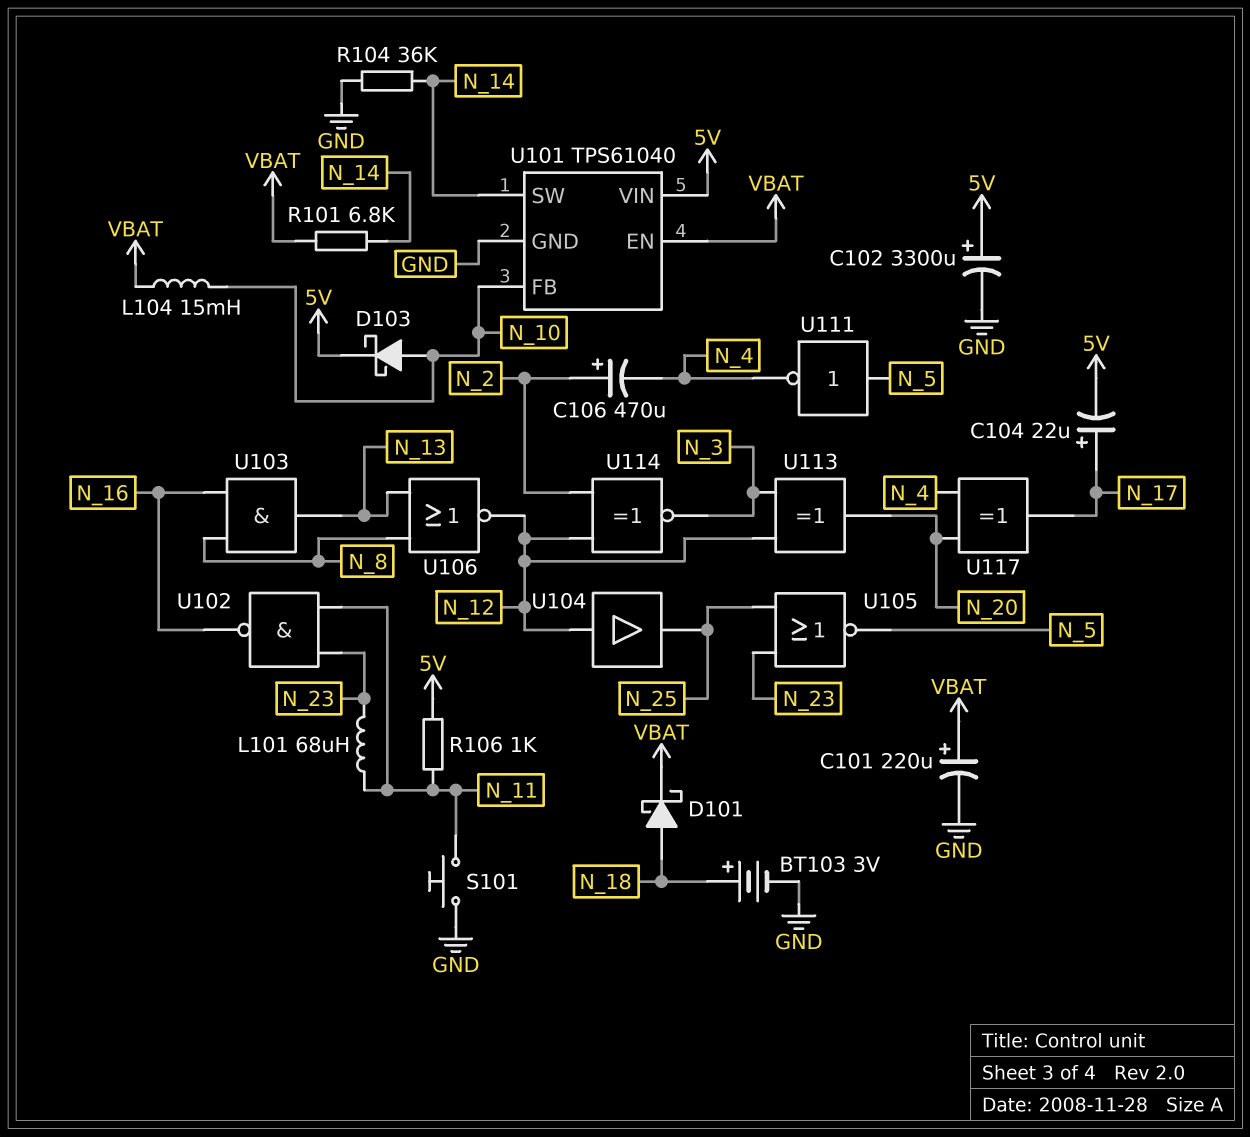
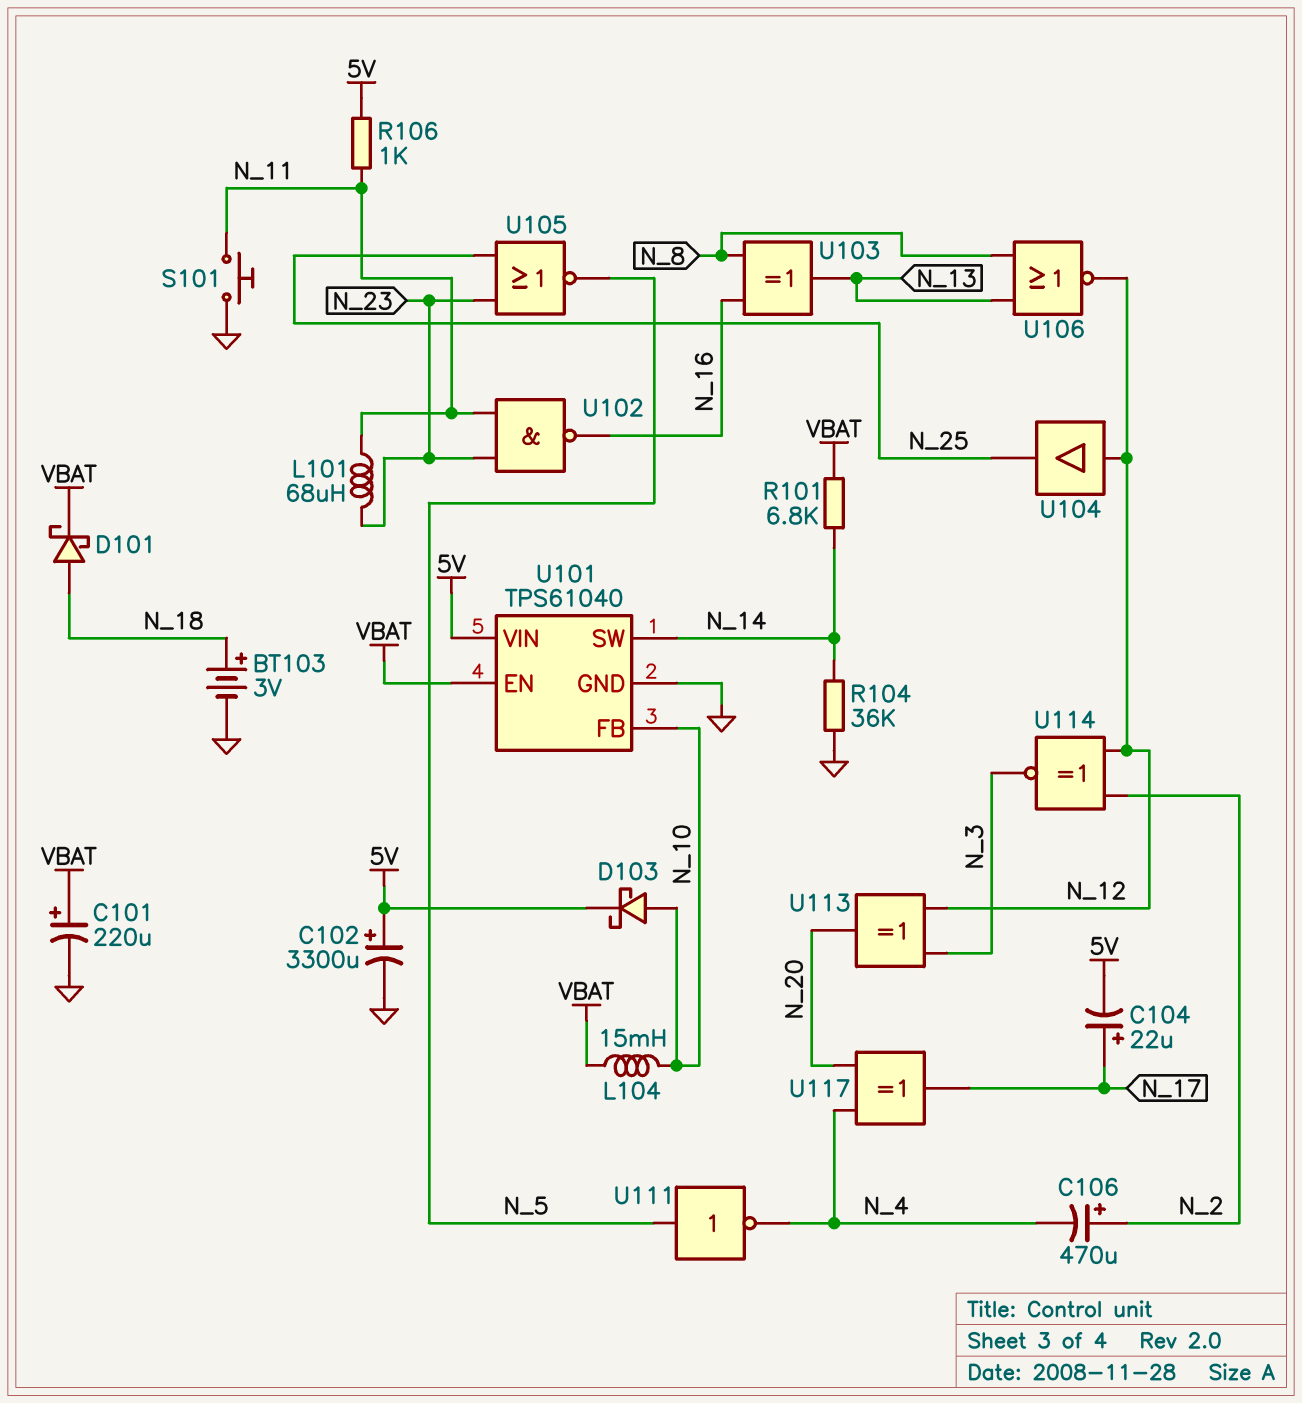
U103: AND (in N_8, in N_16, out N_13) -> XOR (in N_8, in N_16, out N_13)

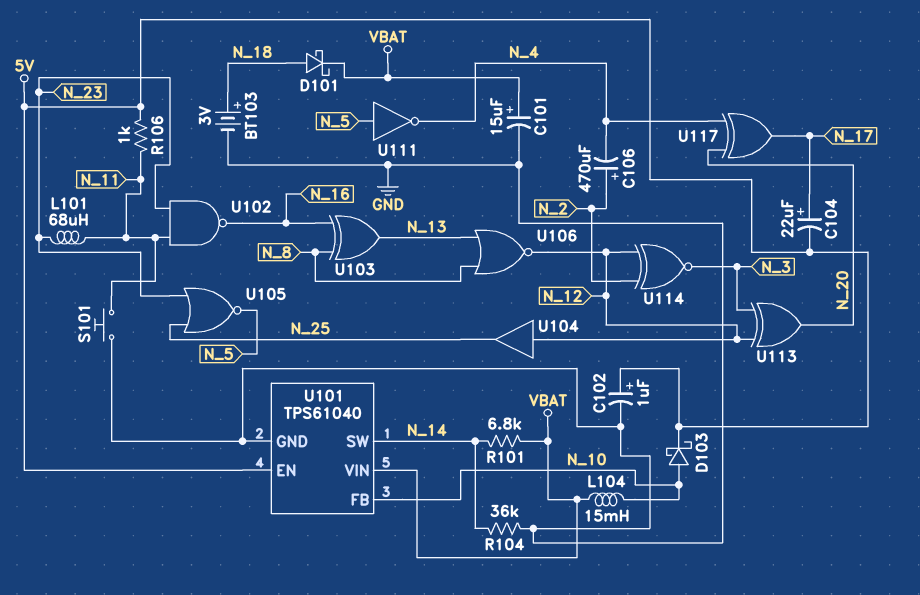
C101: 220uF (plus VBAT, minus GND) -> 15uF (plus VBAT, minus GND)
C102: 3300uF (plus 5V, minus GND) -> 1uF (plus 5V, minus GND)
U101 pin EN: VBAT -> 5V
U101 pin VIN: 5V -> VBAT

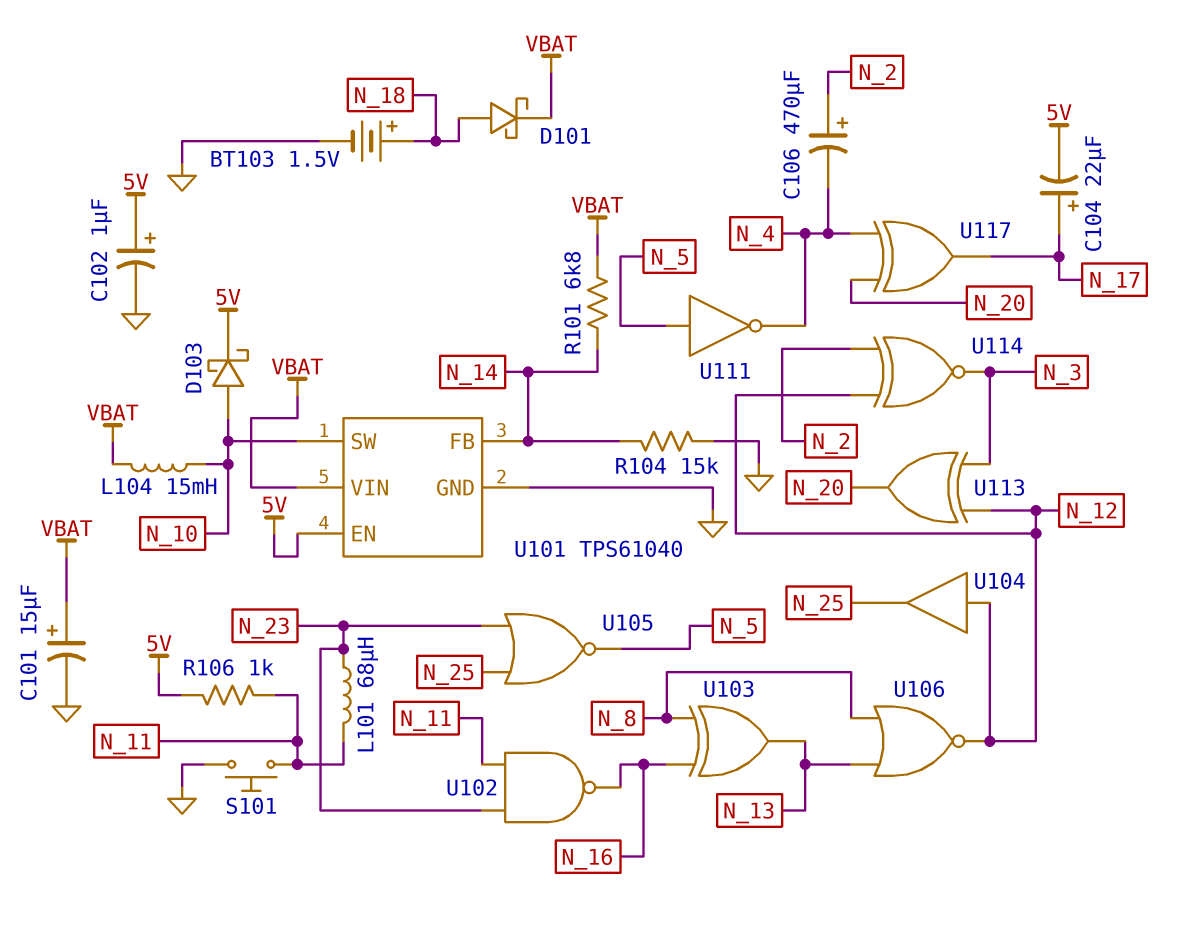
BT103: 3V (plus N_18, minus GND) -> 1.5V (plus N_18, minus GND)
R104: 36k (GND, N_14) -> 15k (GND, N_14)
U101 pin FB: N_10 -> N_14
U101 pin SW: N_14 -> N_10

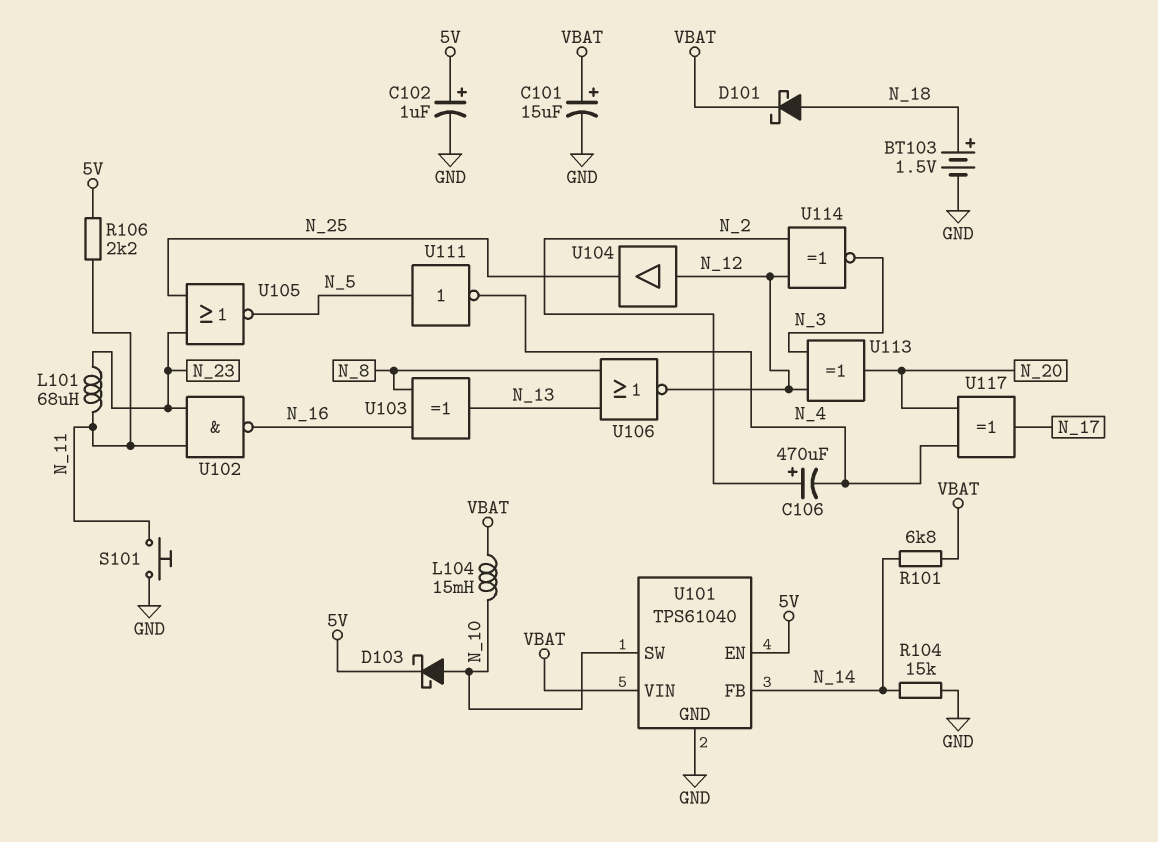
C104: 22uF (plus N_17, minus 5V) -> none
R106: 1k (5V, N_11) -> 2.2k (5V, N_11)

